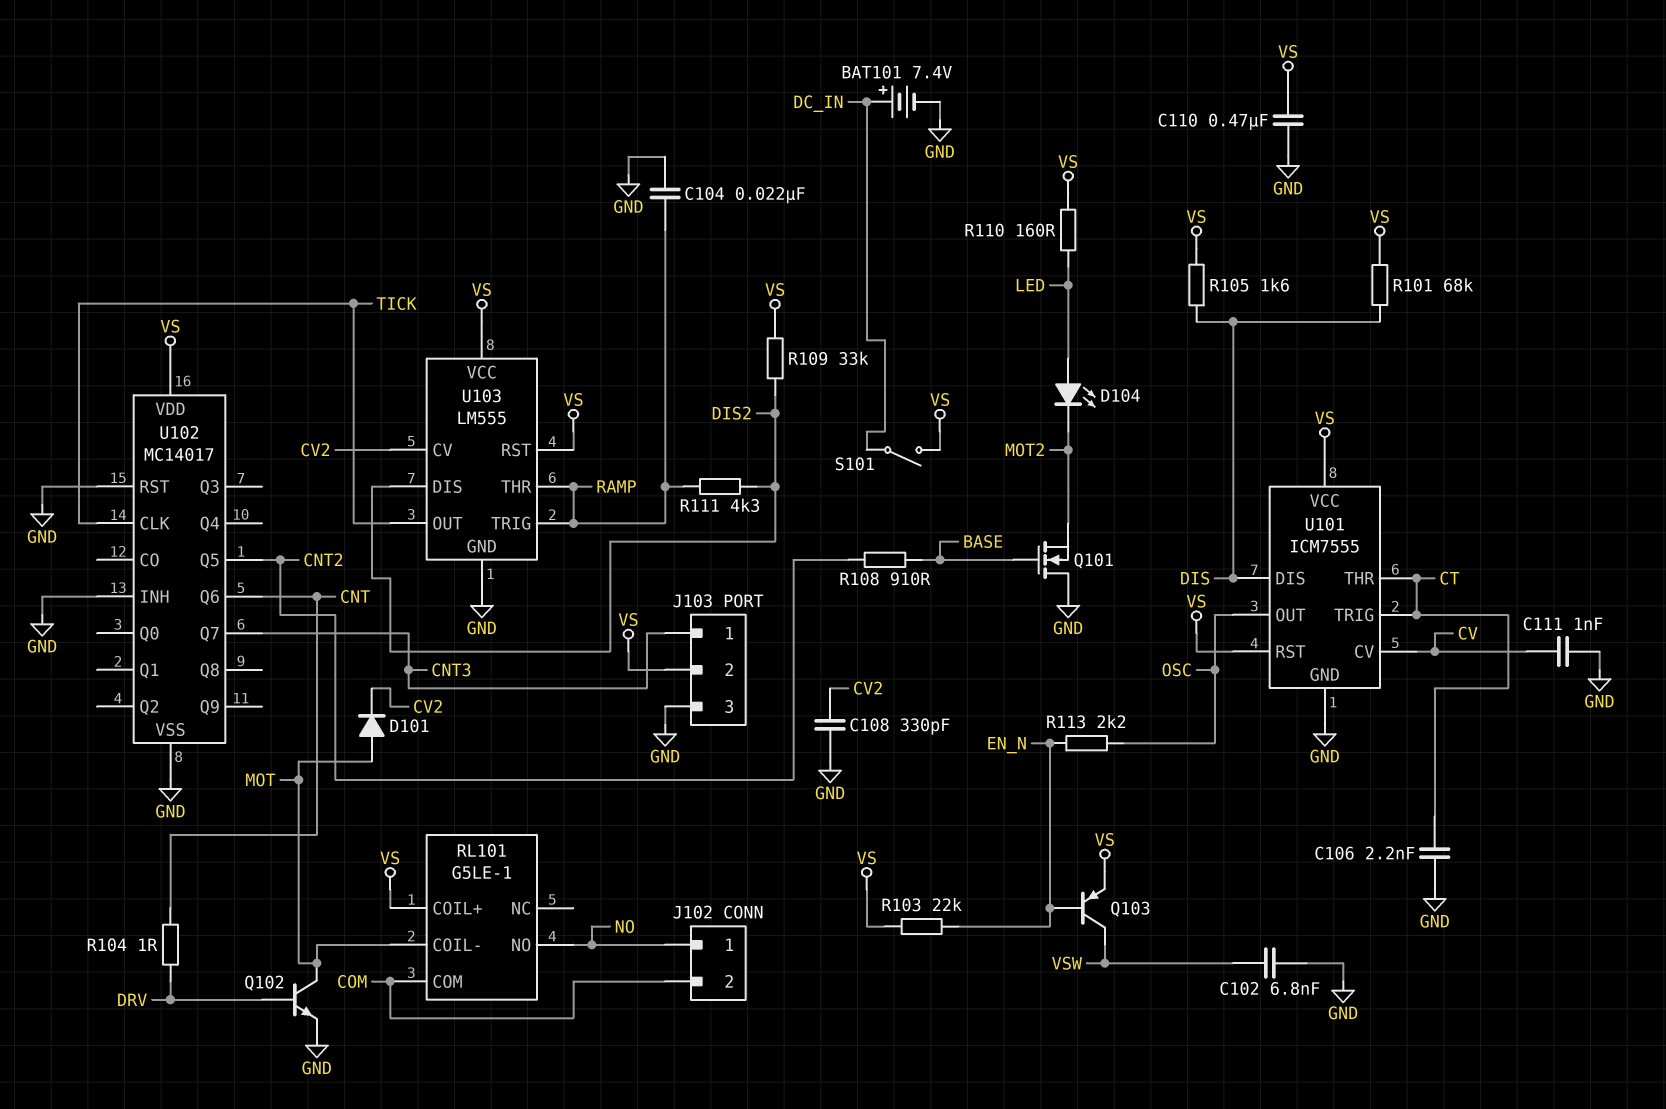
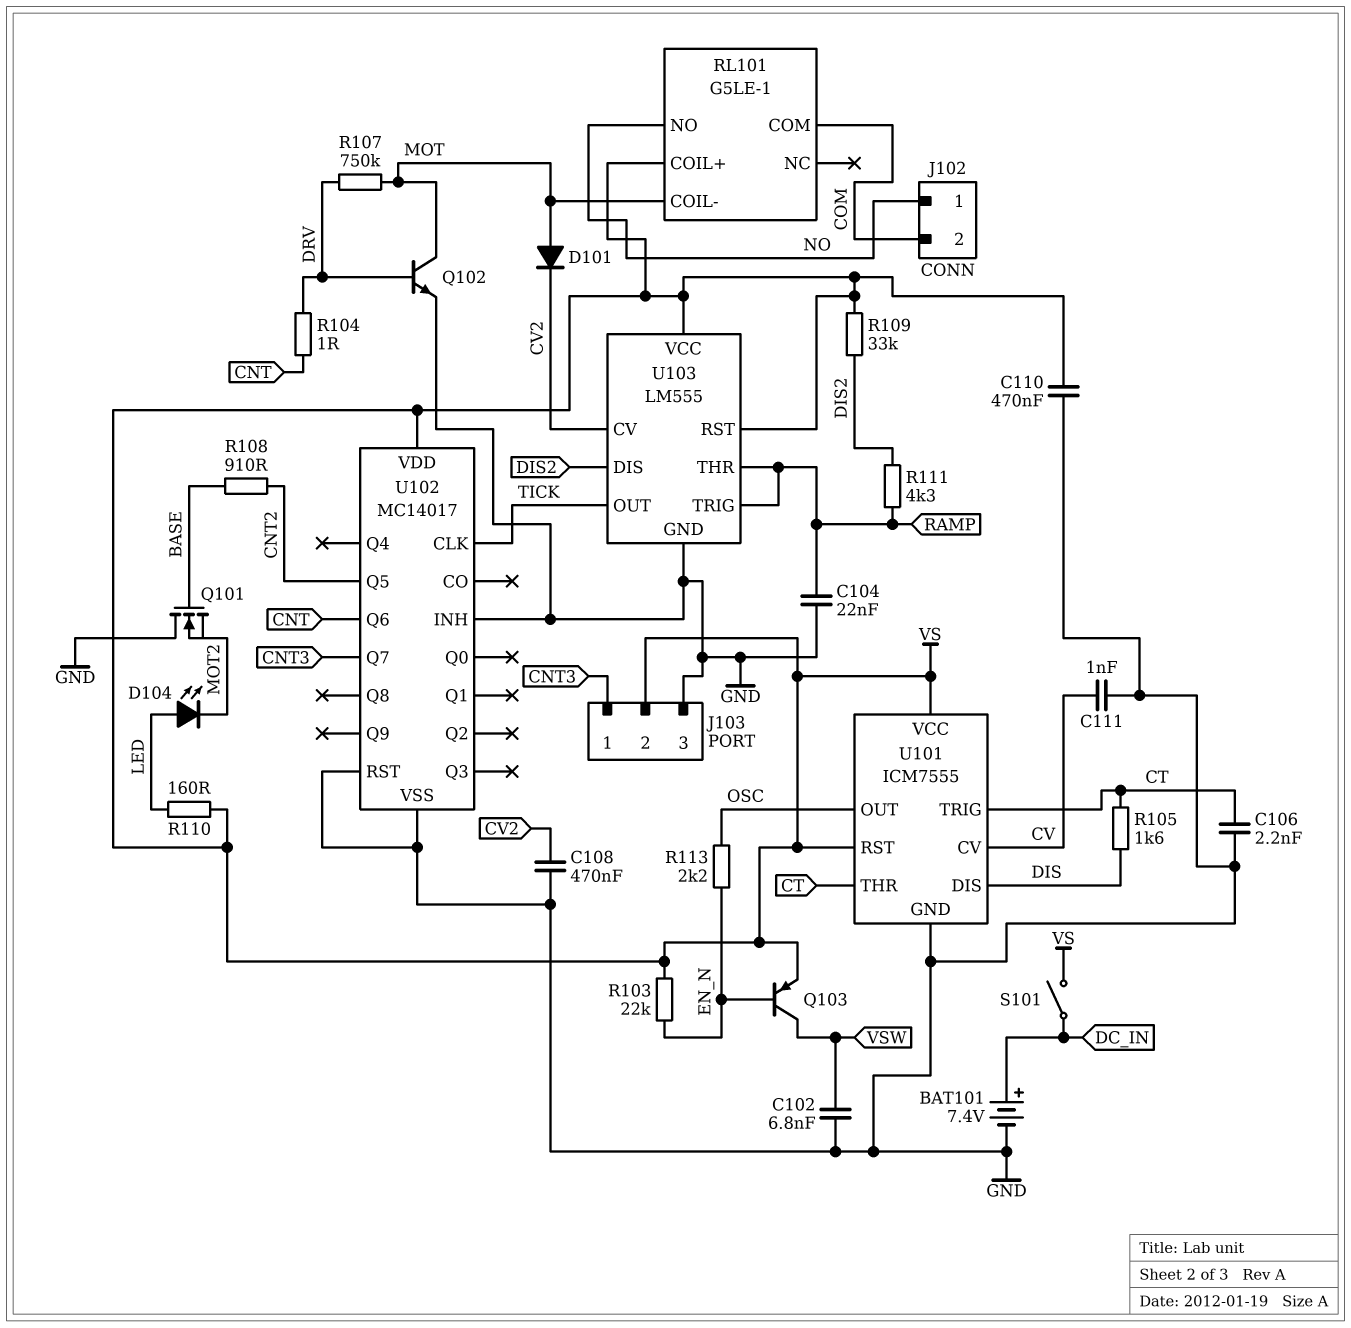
C108: 330pF (CV2, GND) -> 470nF (CV2, GND)
R101: 68k (DIS, VS) -> none
R105: 1.6k (DIS, VS) -> 1.6k (CT, DIS)
R107: none -> 750k (DRV, MOT)

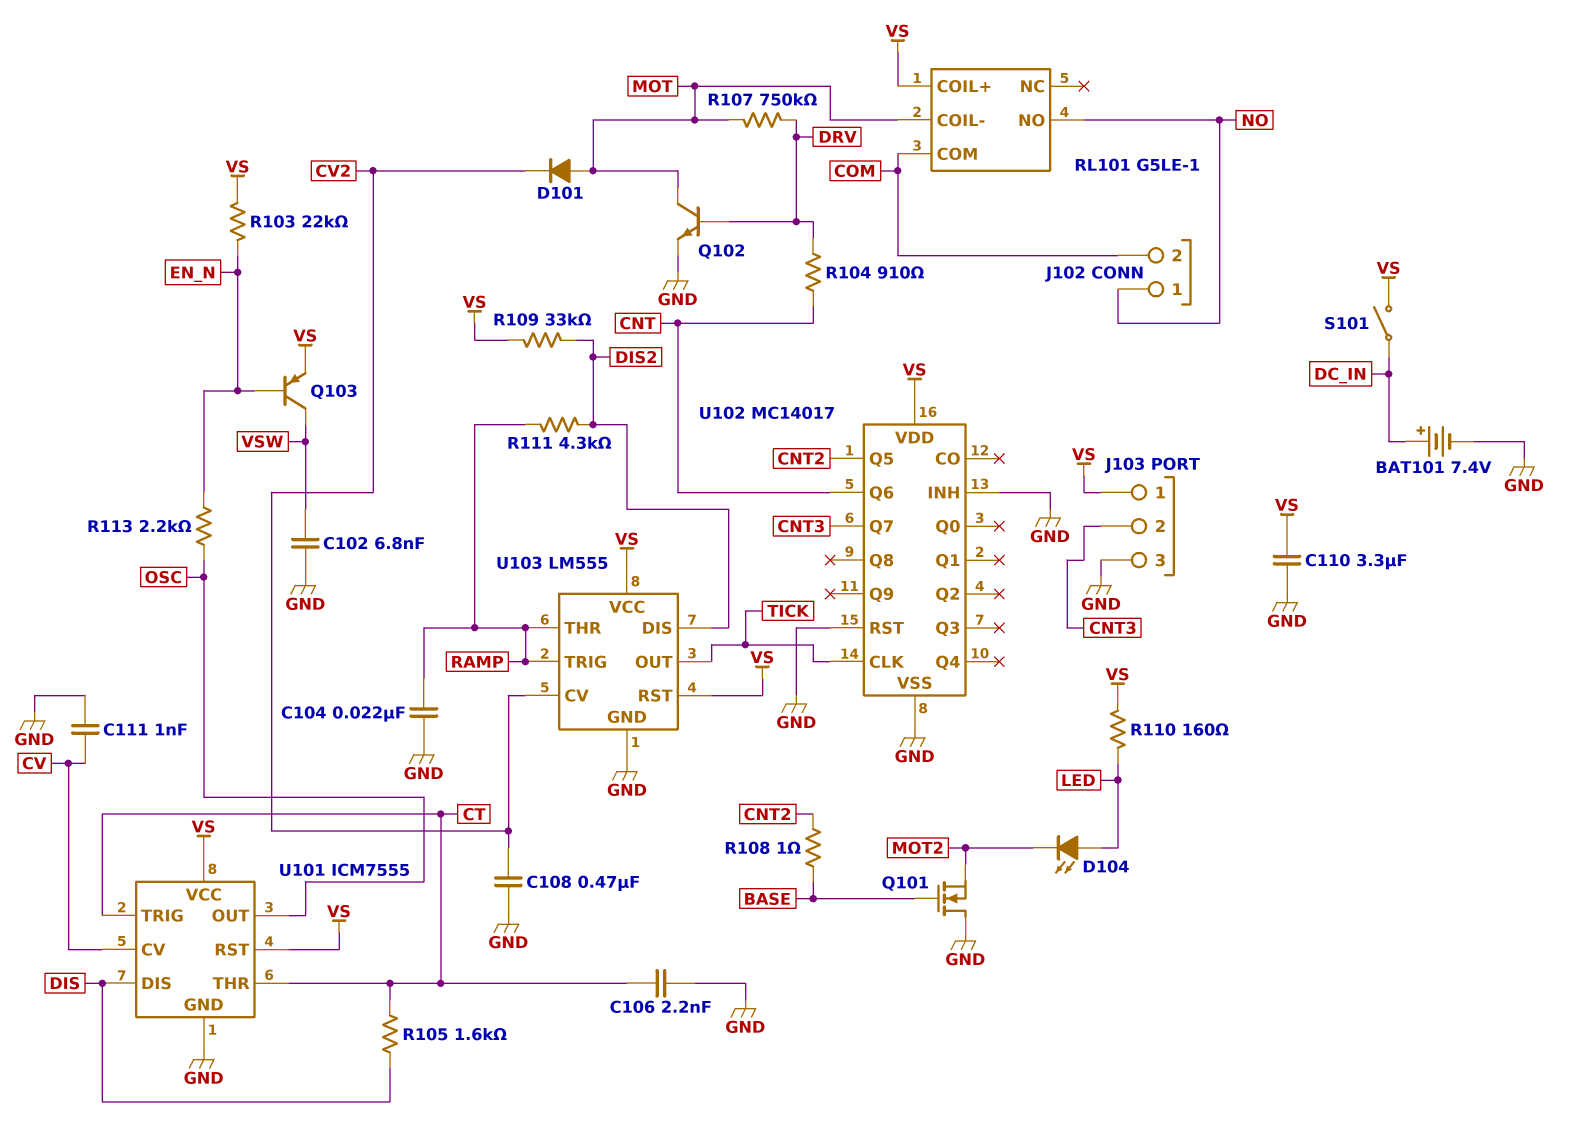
C110: 470nF (GND, VS) -> 3.3uF (GND, VS)
J103 pin 1: CNT3 -> VS
J103 pin 2: VS -> CNT3
R104: 1 (CNT, DRV) -> 910 (CNT, DRV)
R108: 910 (BASE, CNT2) -> 1 (BASE, CNT2)

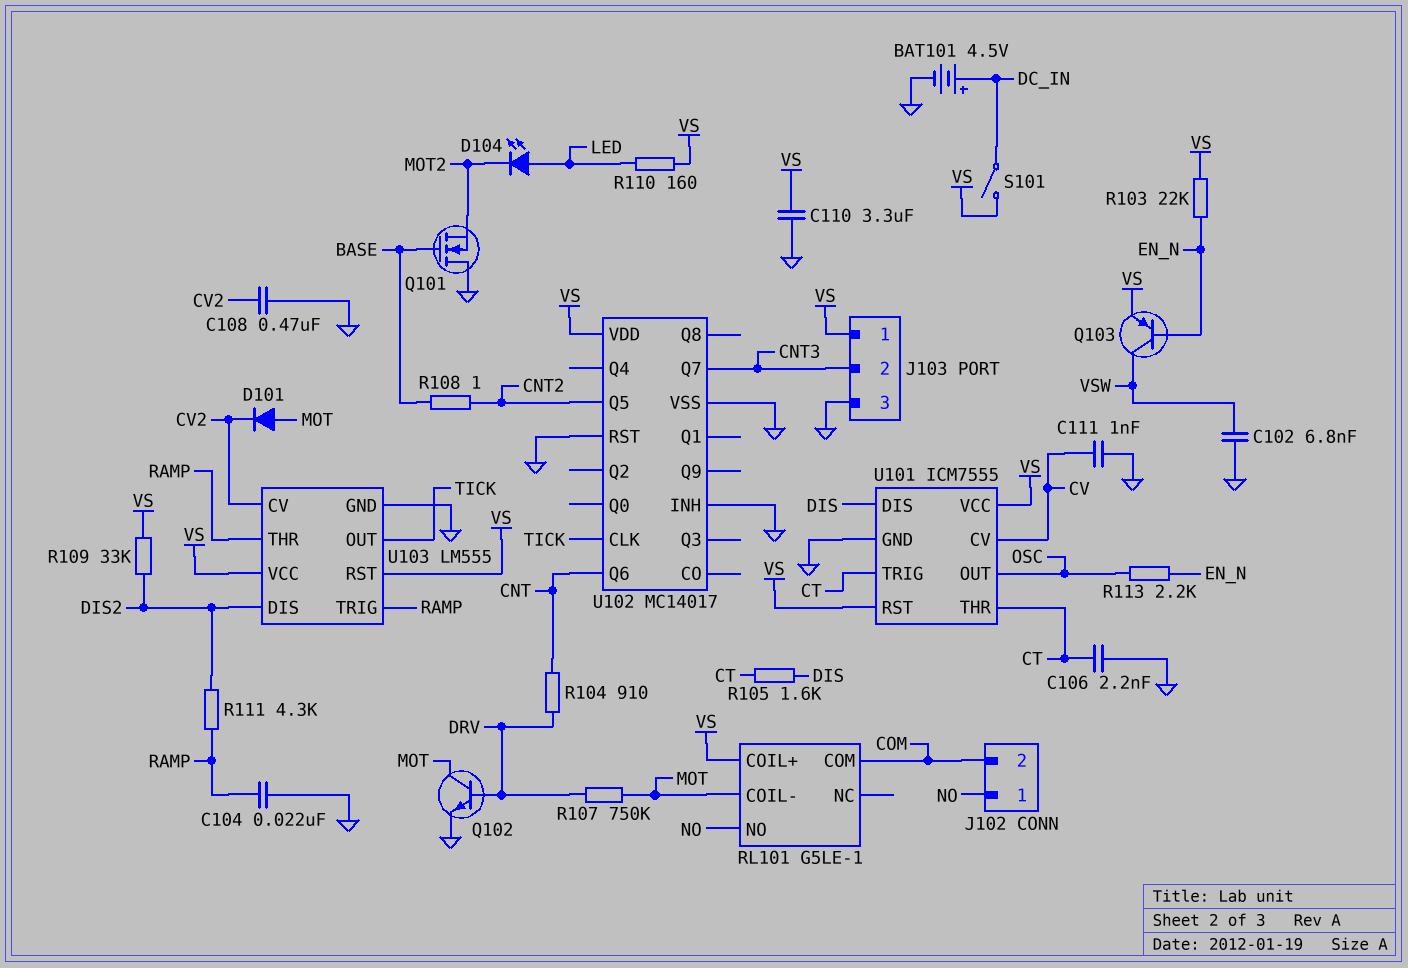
BAT101: 7.4V (plus DC_IN, minus GND) -> 4.5V (plus DC_IN, minus GND)

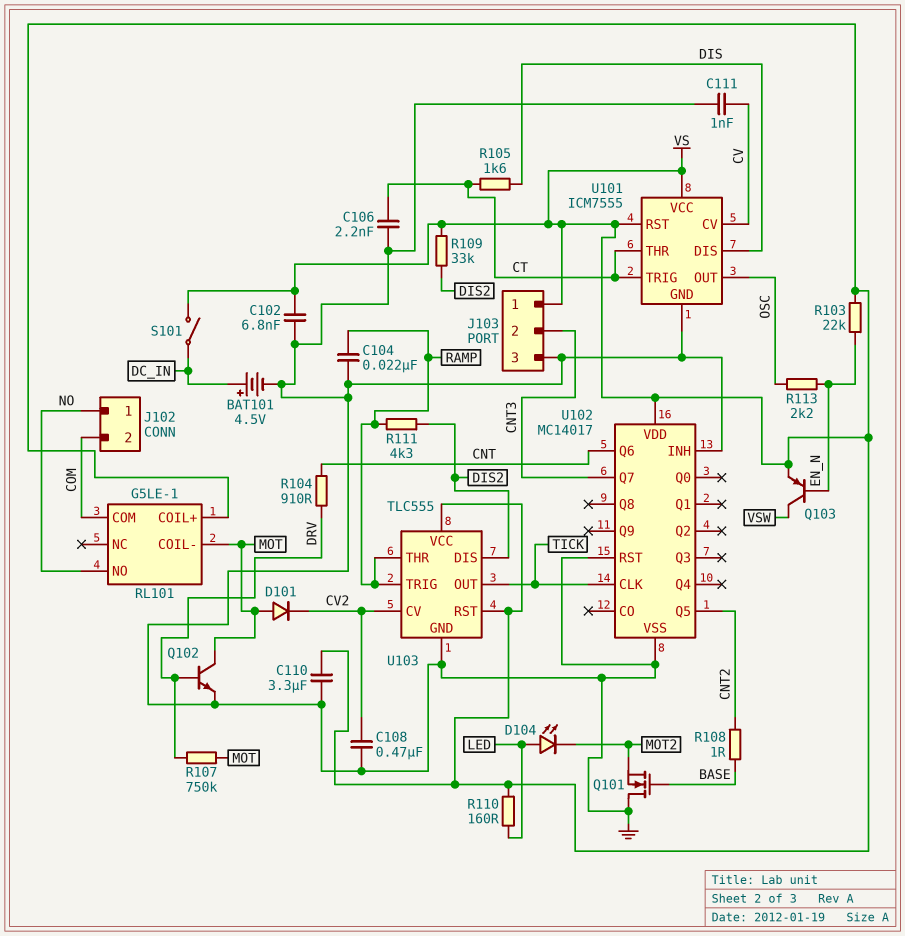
C102: 6.8nF (GND, VSW) -> 6.8nF (GND, VS)
U103: LM555 -> TLC555

